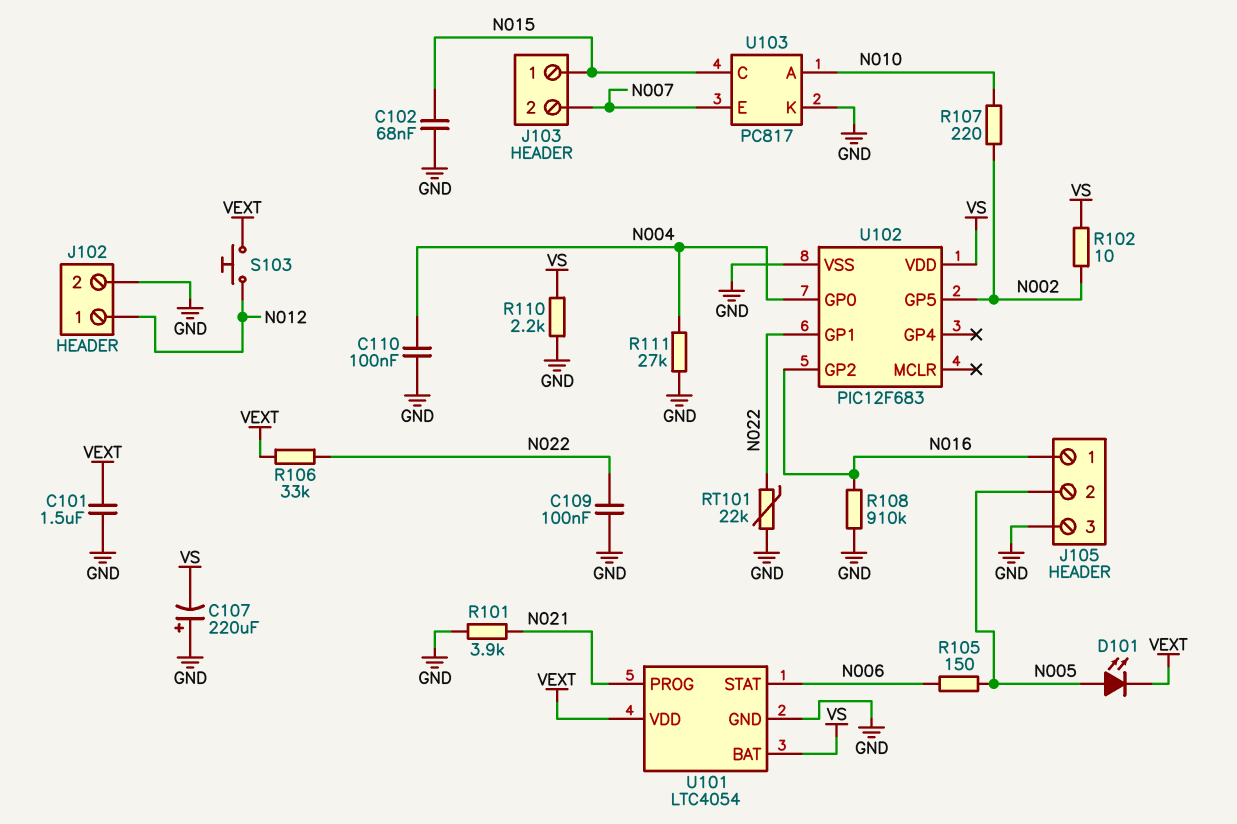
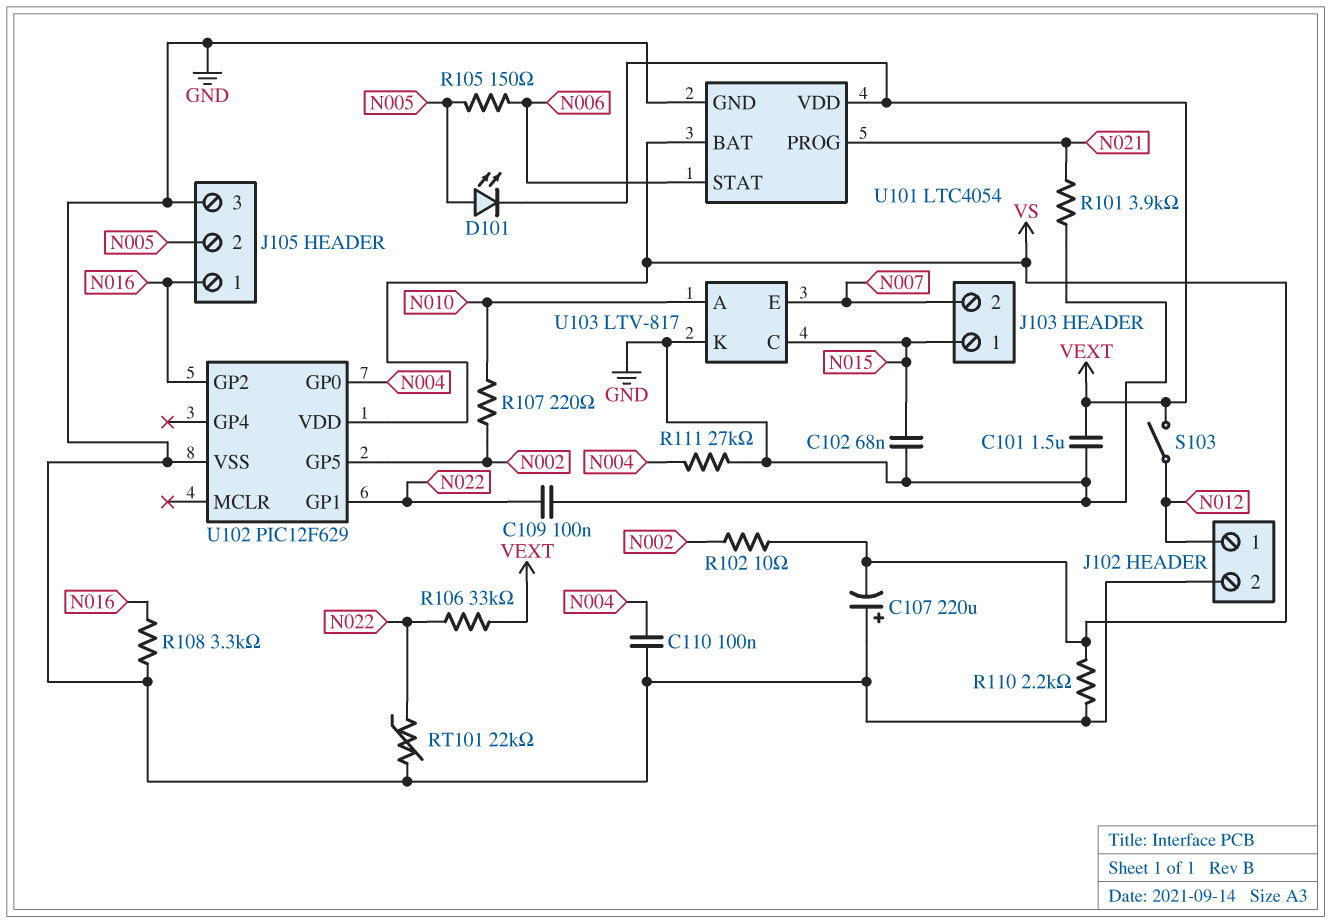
R108: 910k (GND, N016) -> 3.3k (GND, N016)
S103: button (N012, VEXT) -> switch (N012, VEXT)
U102: PIC12F683 -> PIC12F629
U103: PC817 -> LTV-817

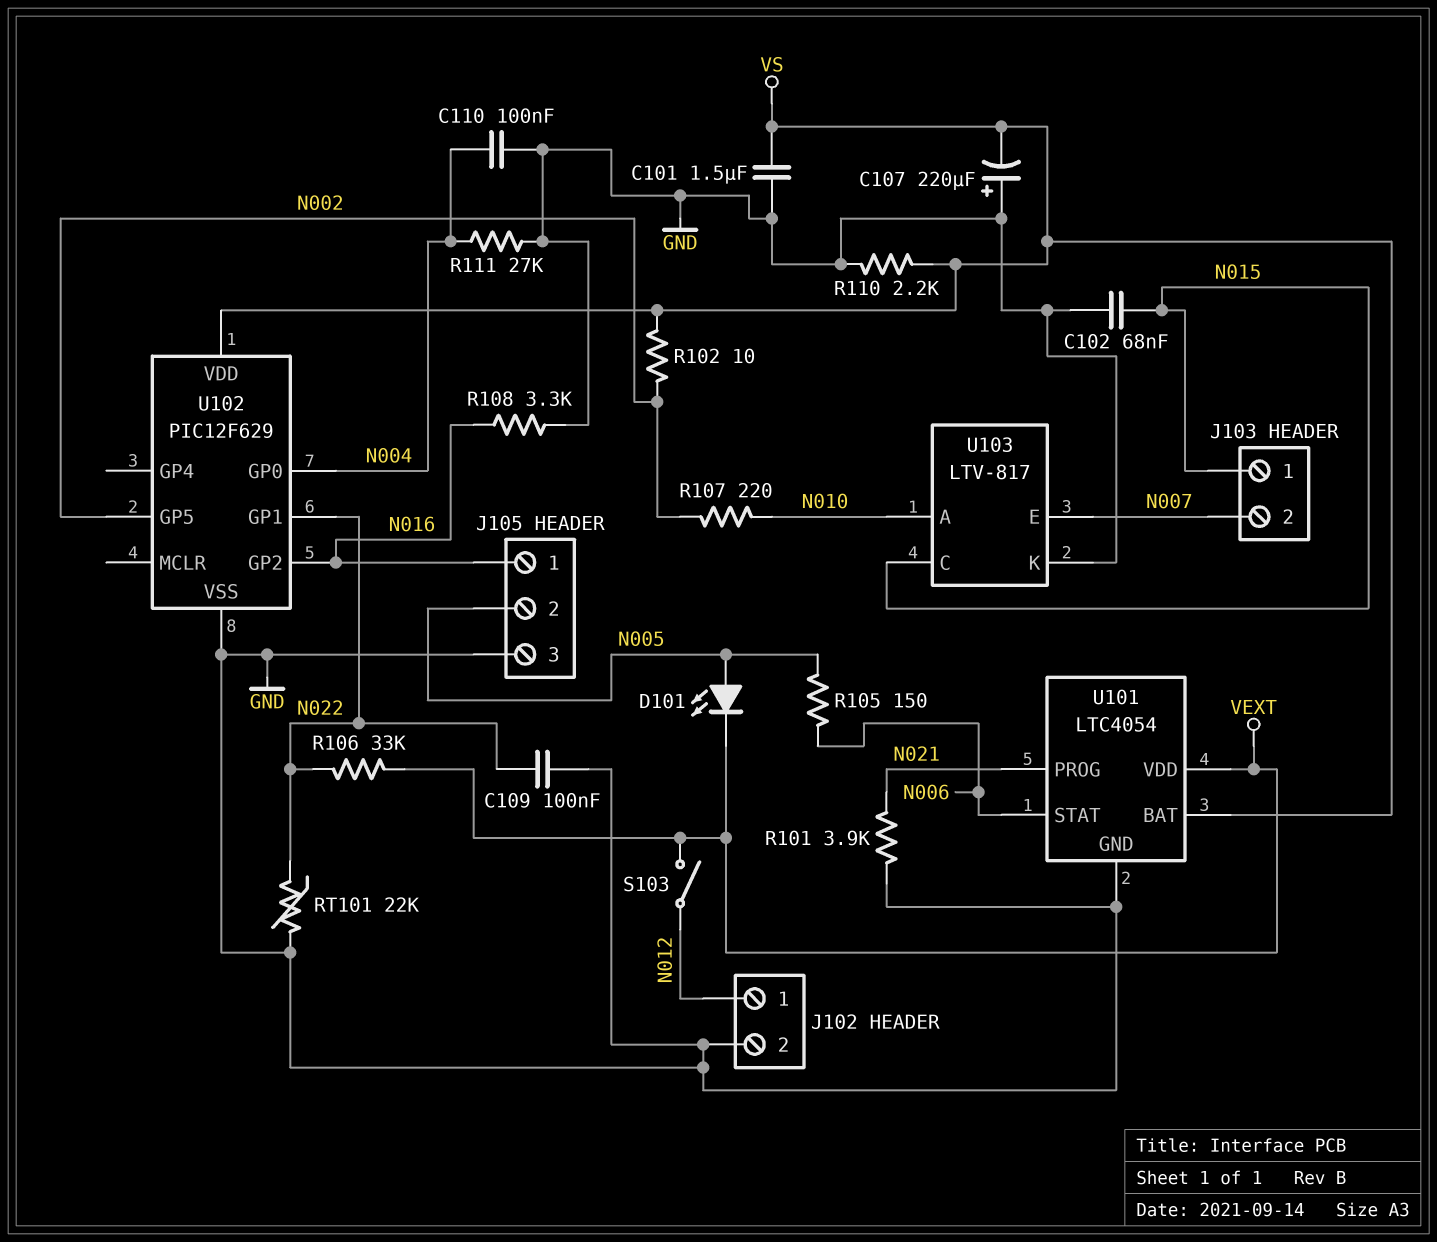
C101: 1.5uF (GND, VEXT) -> 1.5uF (GND, VS)

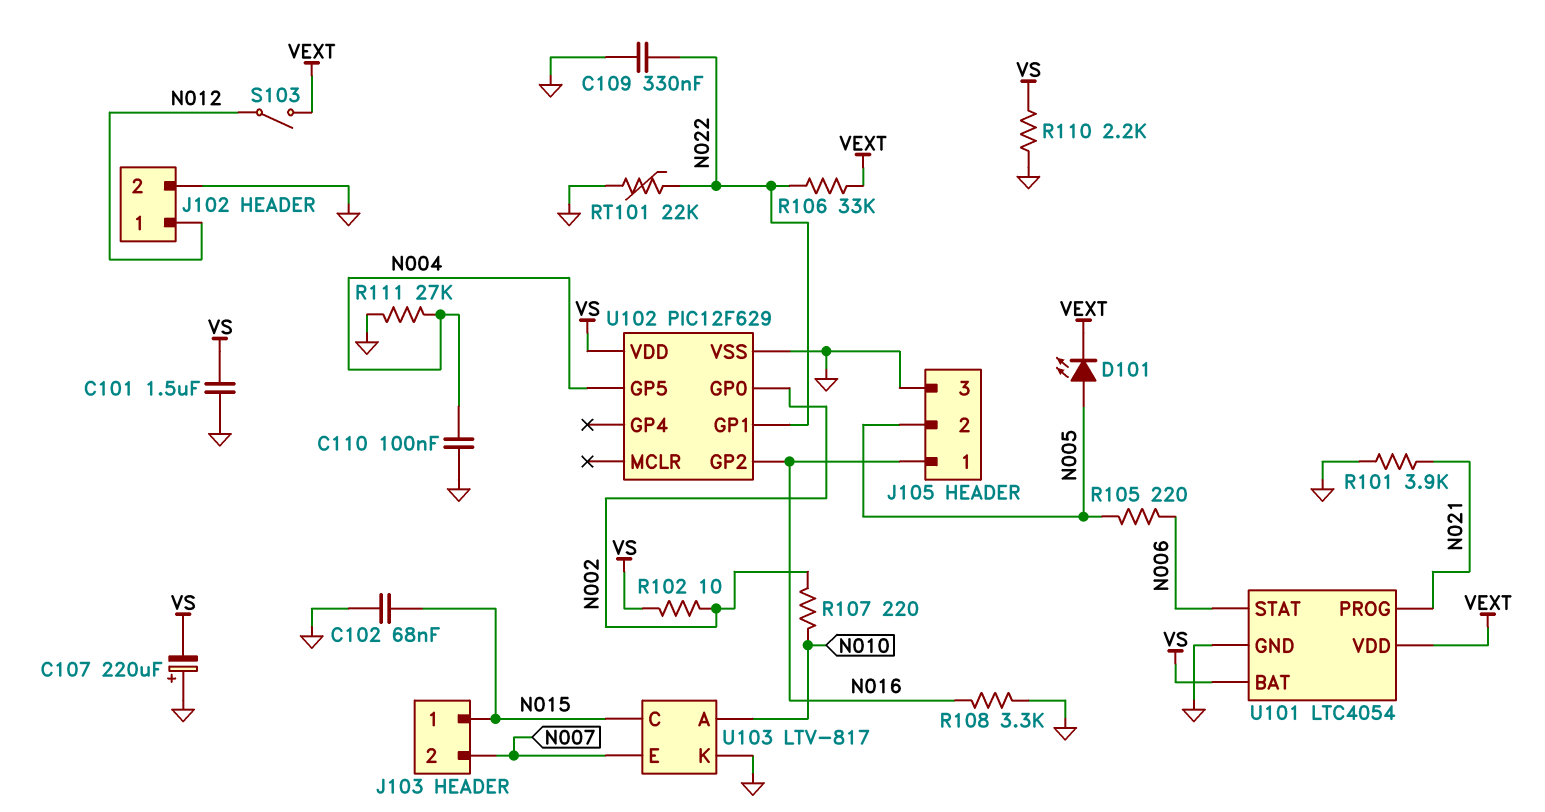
C109: 100nF (GND, N022) -> 330nF (GND, N022)
R105: 150 (N005, N006) -> 220 (N005, N006)
U102 pin GP0: N004 -> N002
U102 pin GP5: N002 -> N004

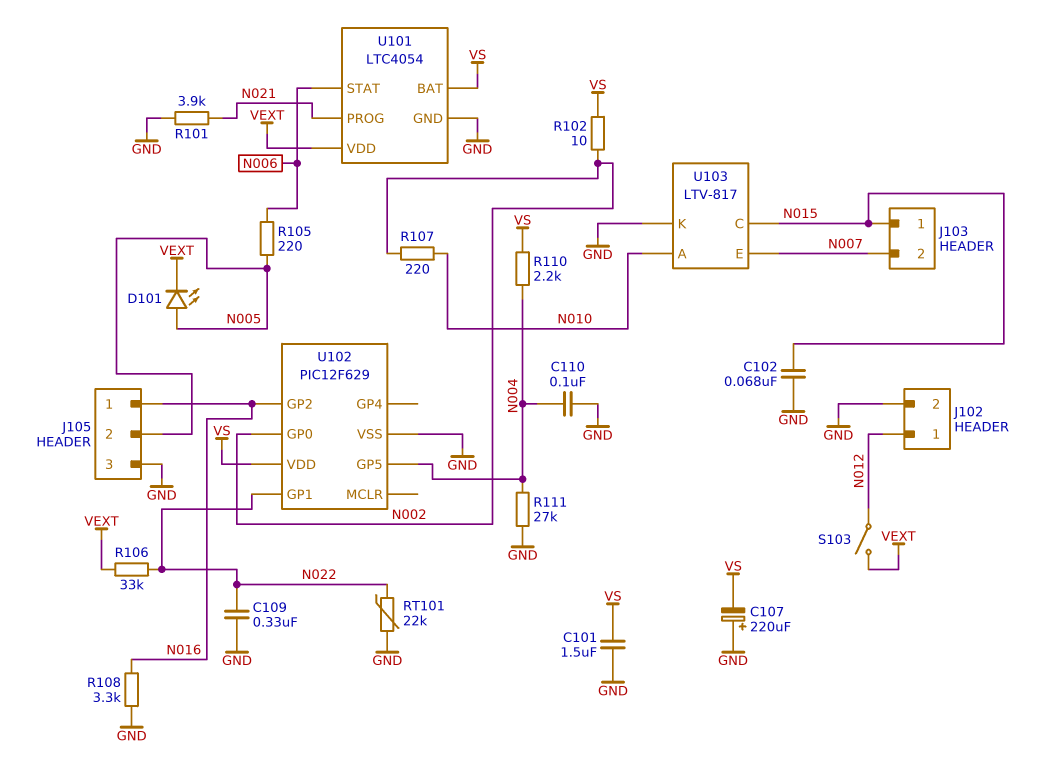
R110: 2.2k (GND, VS) -> 2.2k (N004, VS)

